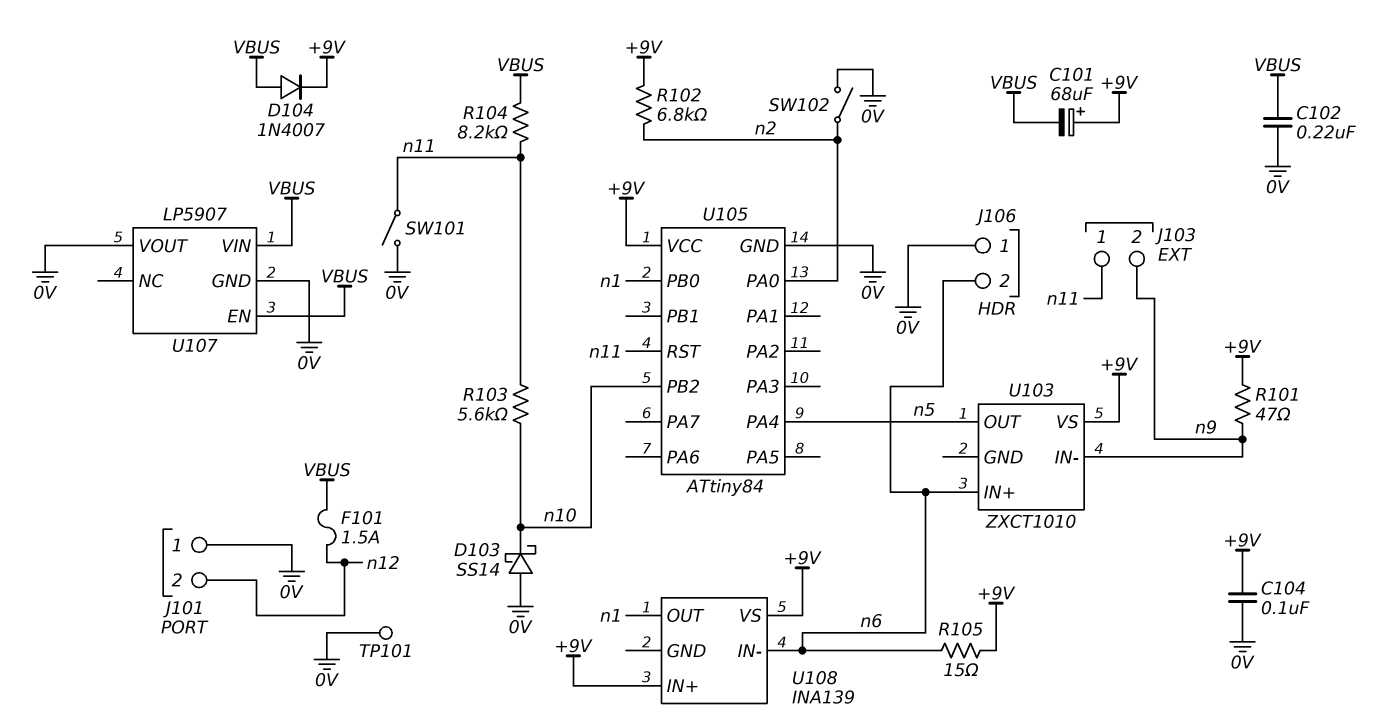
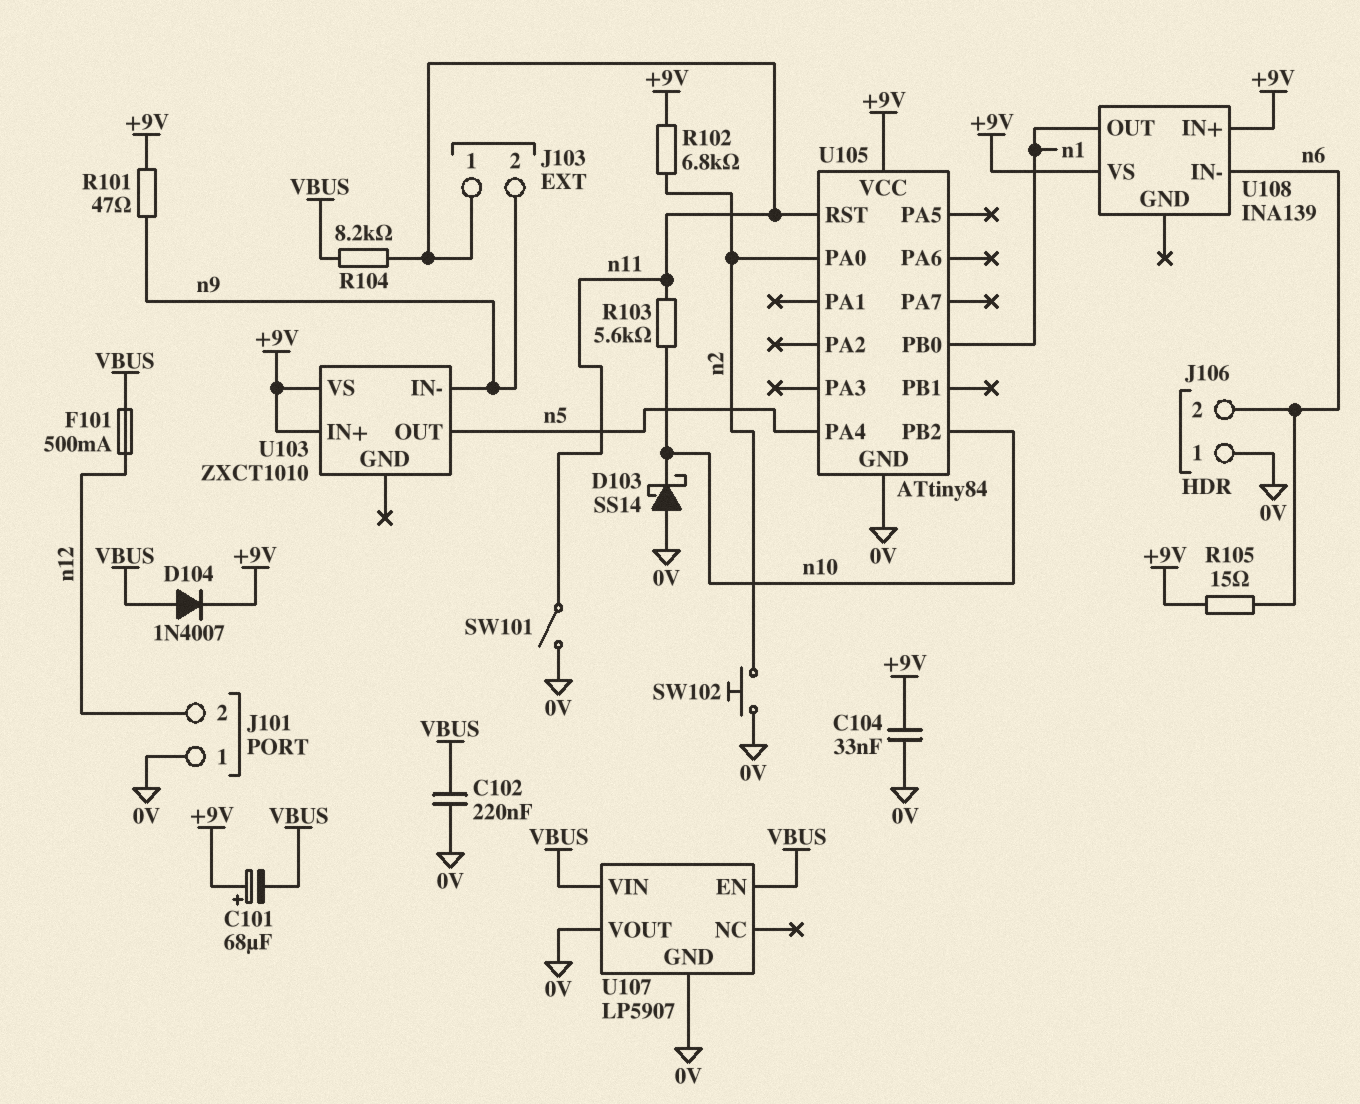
C104: 100nF (+9V, 0V) -> 33nF (+9V, 0V)
F101: 1.5A (VBUS, n12) -> 500mA (VBUS, n12)
SW102: switch (0V, n2) -> button (0V, n2)
TP101: test point (0V) -> none
U103 pin IN+: n6 -> +9V

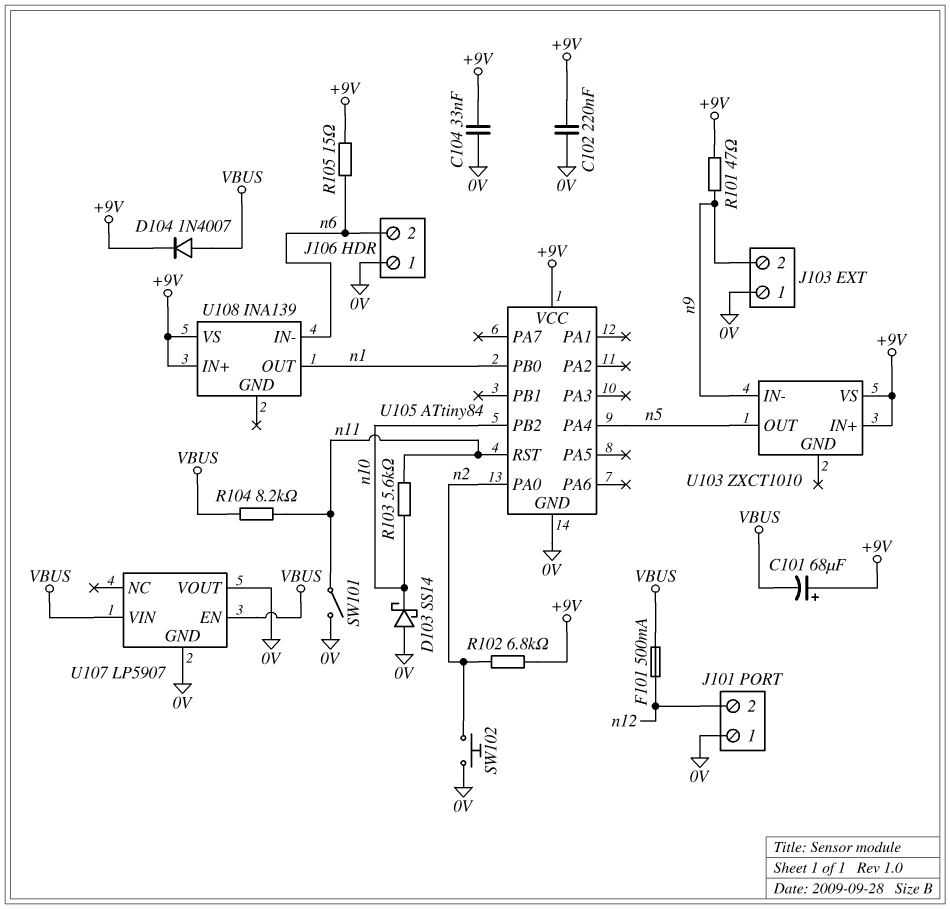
C102: 220nF (0V, VBUS) -> 220nF (+9V, 0V)
J103 pin 1: n11 -> 0V

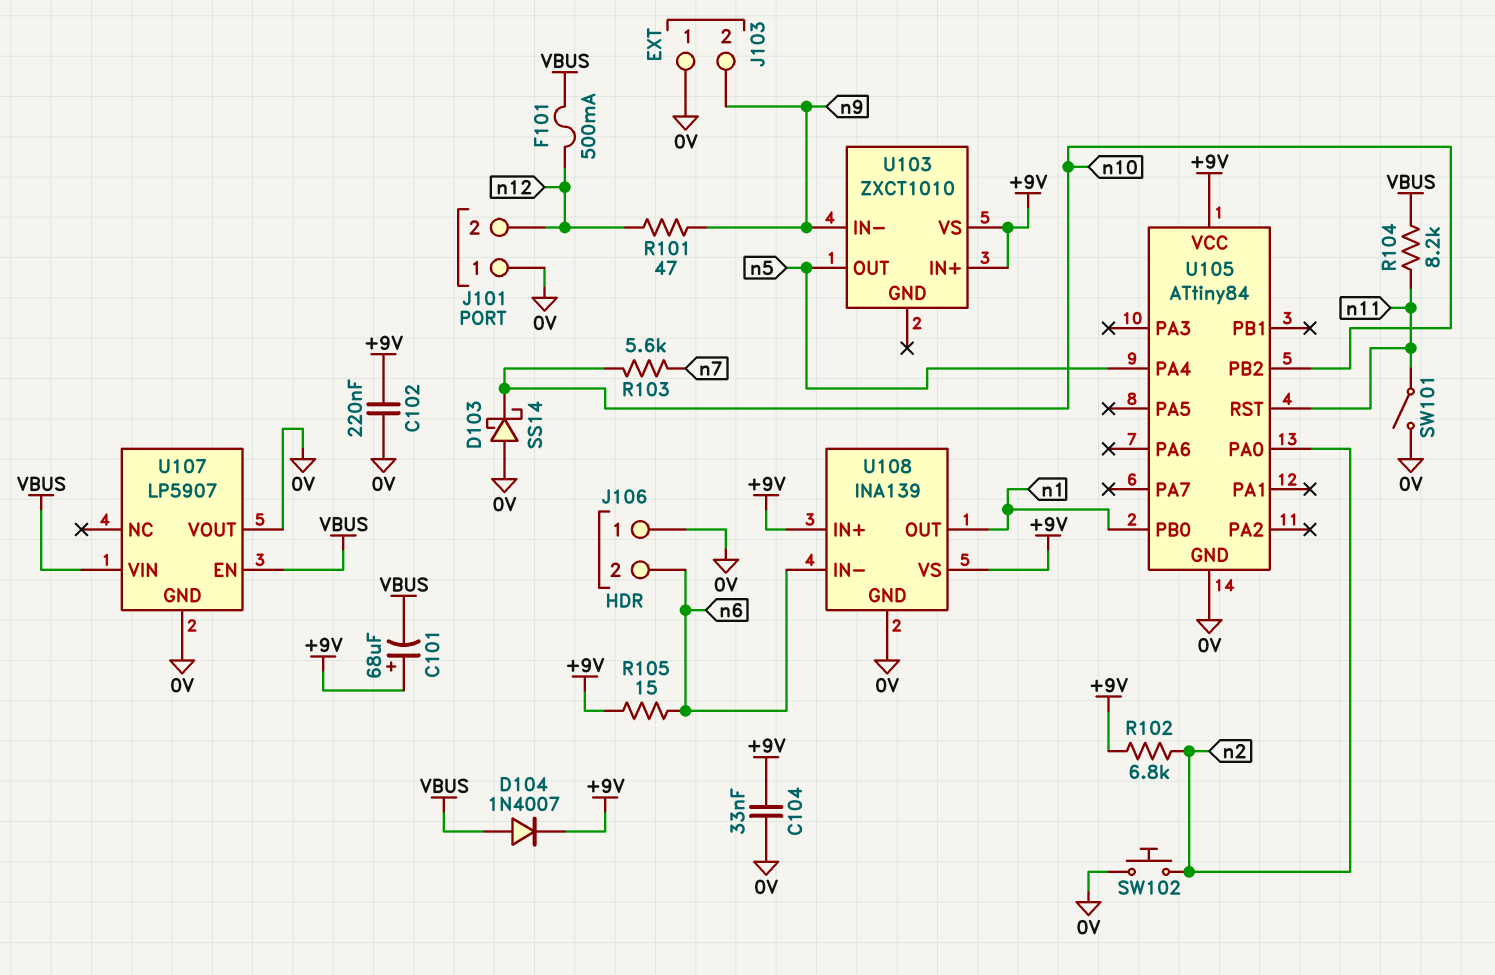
R101: 47 (+9V, n9) -> 47 (n9, n12)
R103: 5.6k (n10, n11) -> 5.6k (n7, n10)
U108 pin GND: none -> 0V

